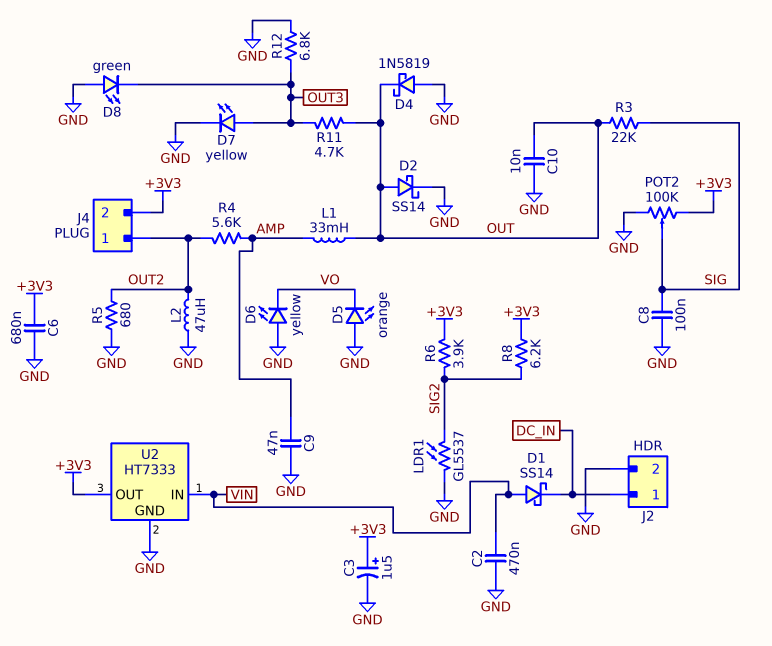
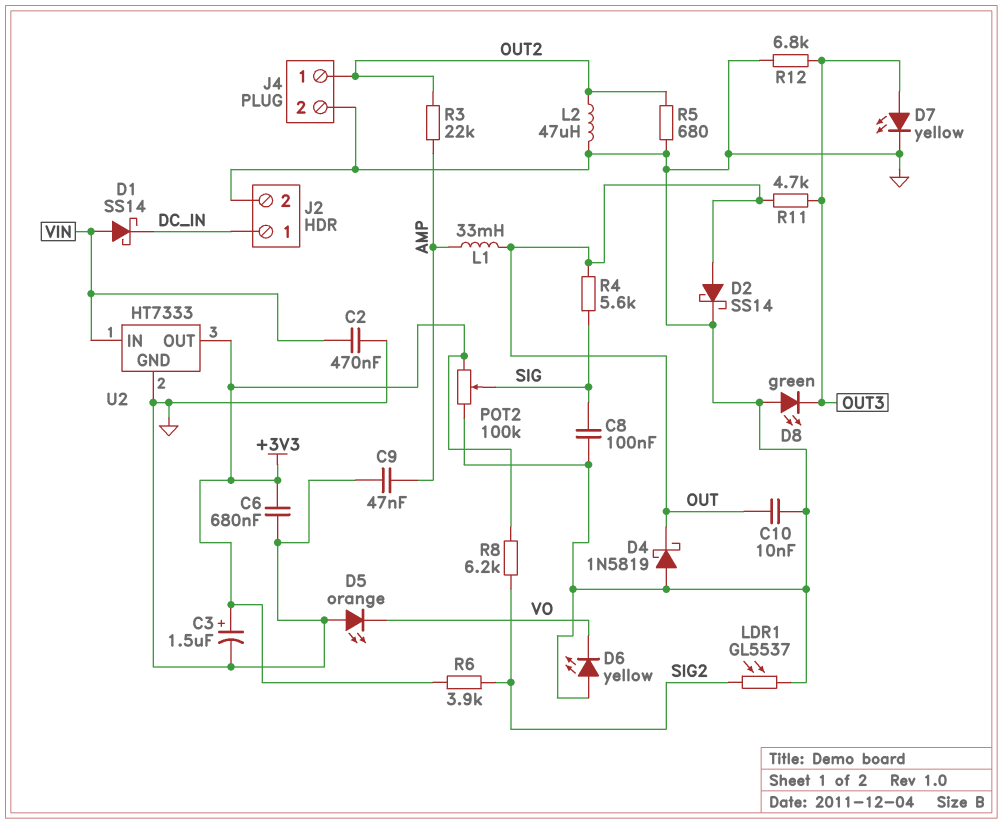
J4 pin 2: +3V3 -> GND
R3: 22k (OUT, SIG) -> 22k (AMP, OUT2)
R4: 5.6k (AMP, OUT2) -> 5.6k (OUT, SIG)

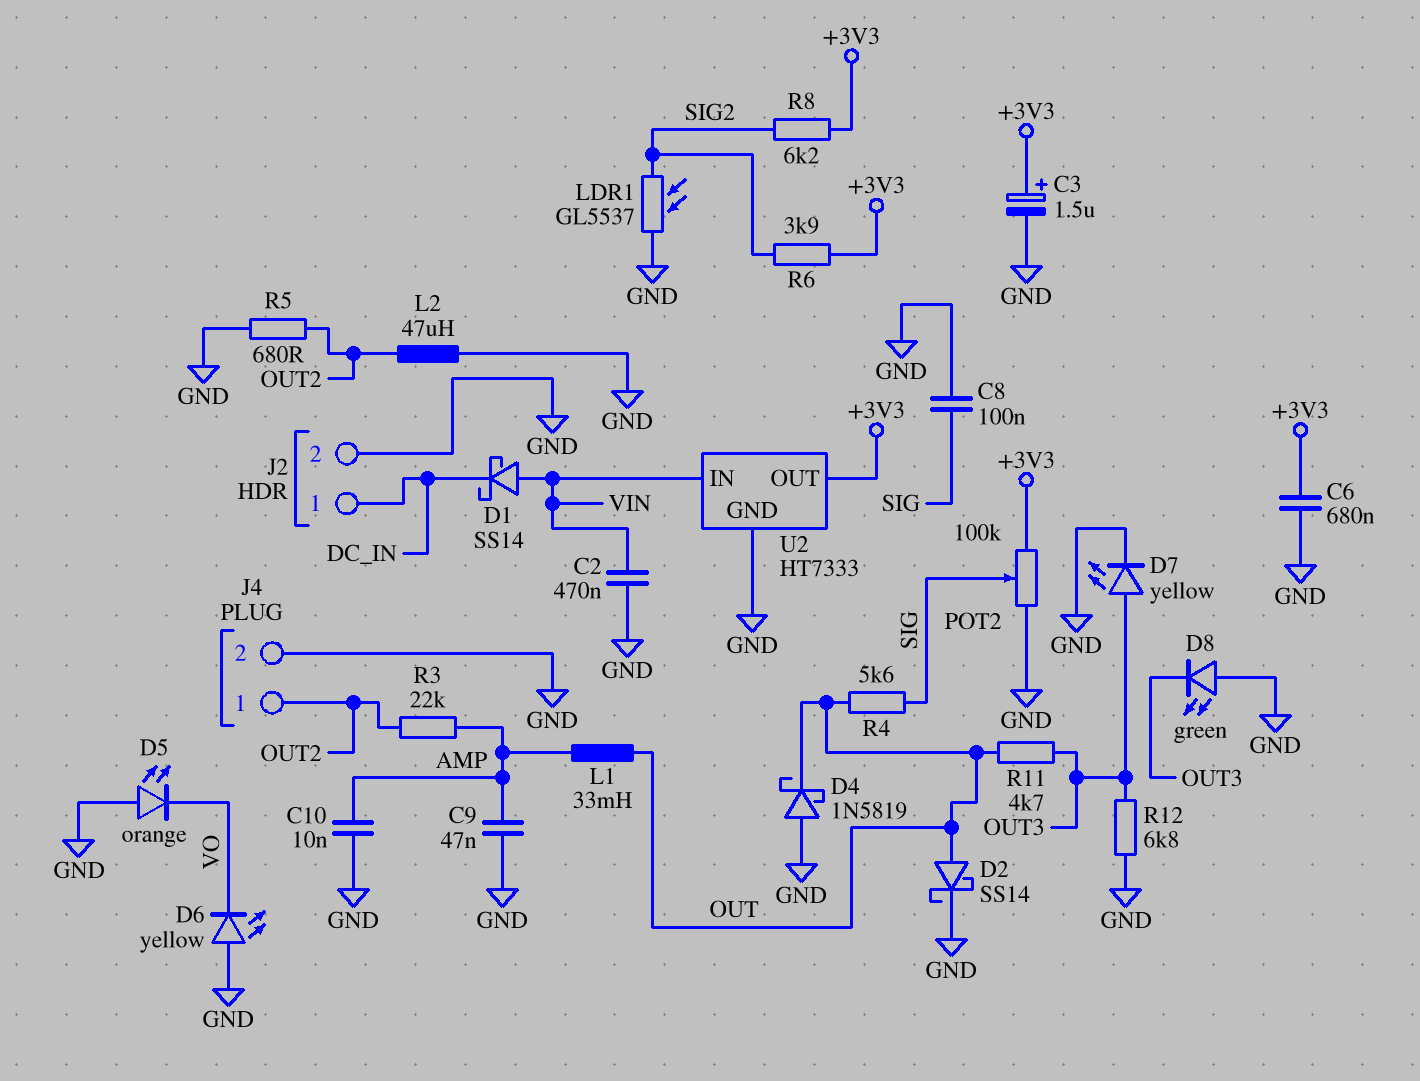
C10: 10nF (GND, OUT) -> 10nF (AMP, GND)

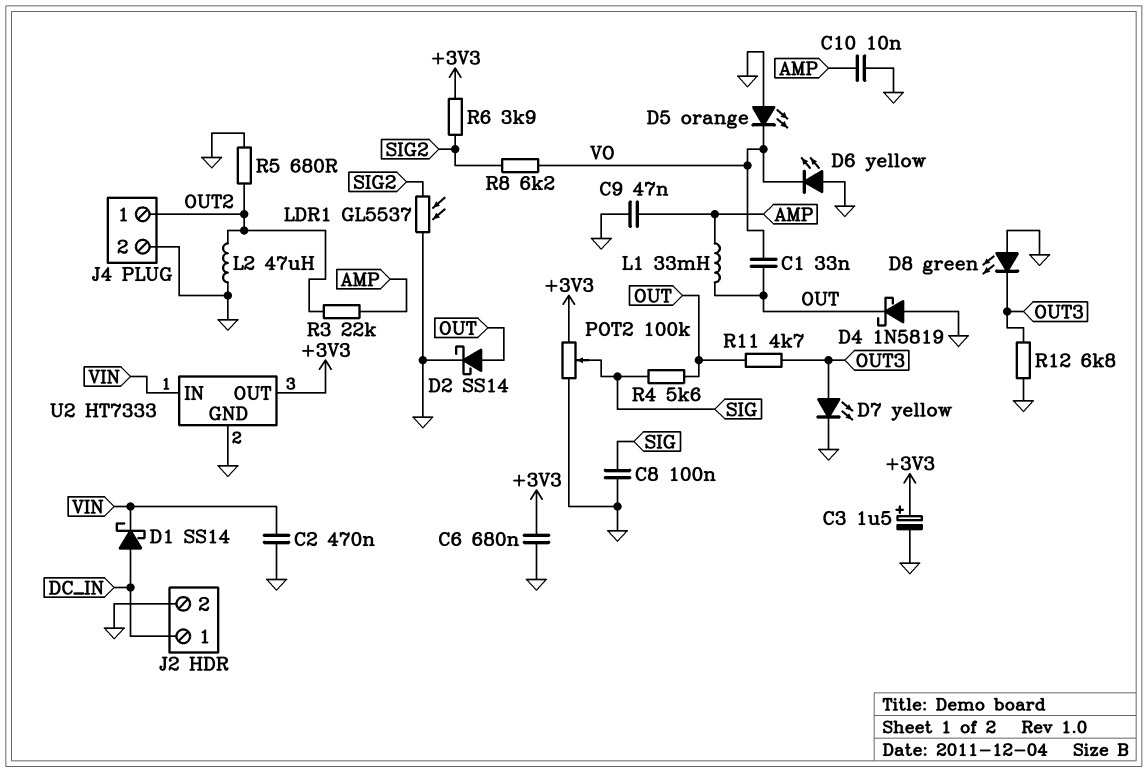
C1: none -> 33nF (OUT, VO)
D1: schottky SS14 (A VIN, K DC_IN) -> schottky SS14 (A DC_IN, K VIN)
R8: 6.2k (+3V3, SIG2) -> 6.2k (SIG2, VO)

